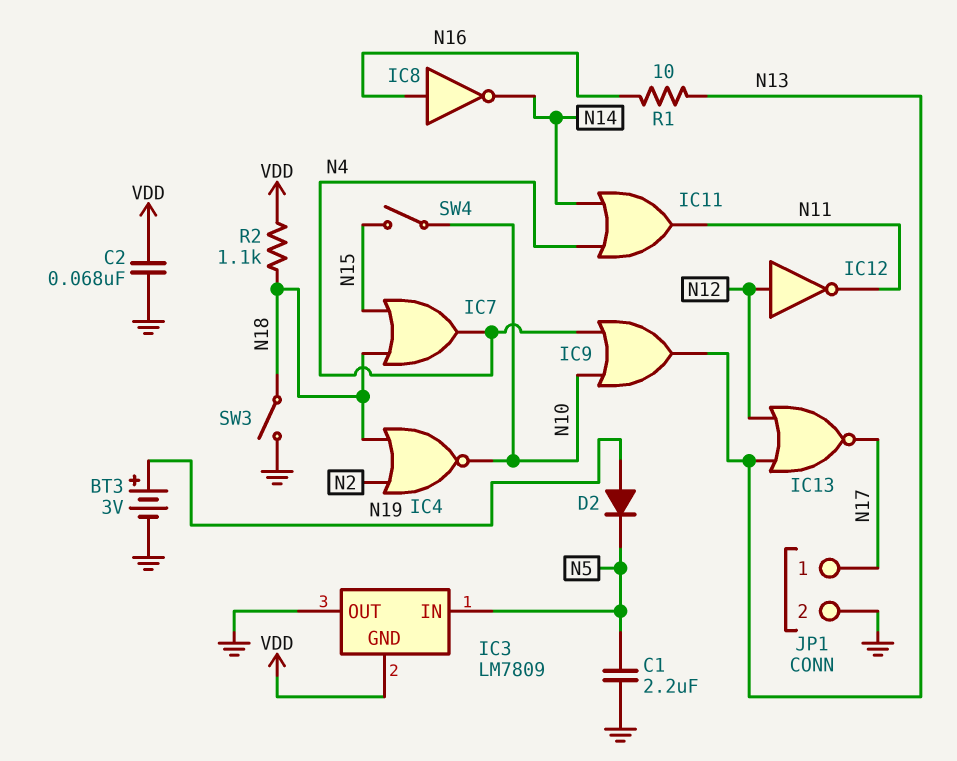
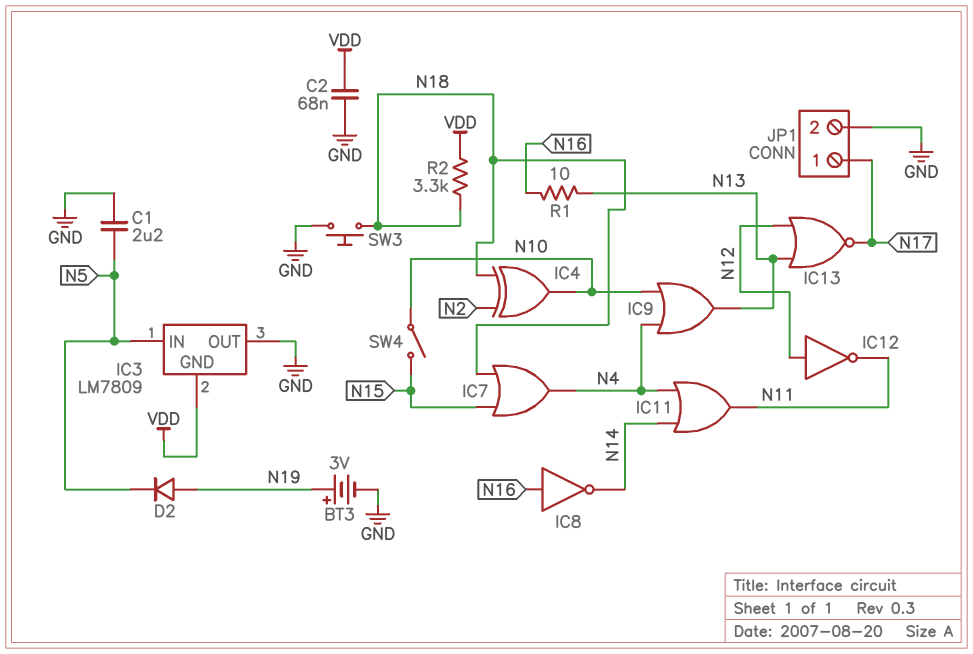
IC4: NOR (in N2, in N18, out N10) -> XOR (in N2, in N18, out N10)
R2: 1.1k (N18, VDD) -> 3.3k (N18, VDD)
SW3: switch (GND, N18) -> button (GND, N18)

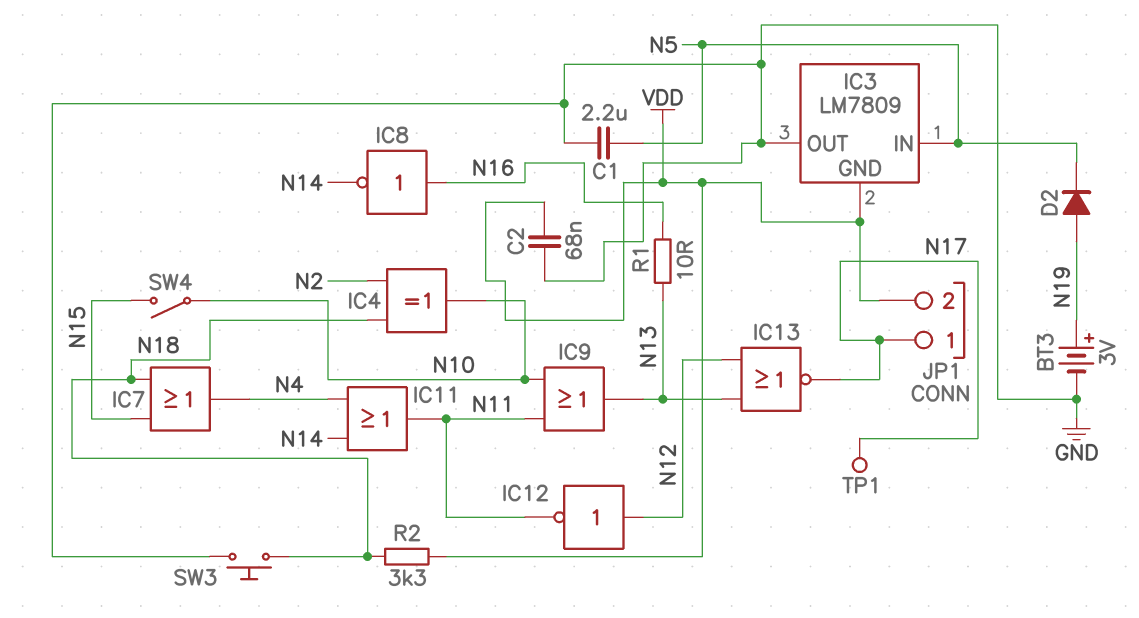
IC9: OR (in N4, in N10, out N13) -> OR (in N10, in N11, out N13)
JP1 pin 2: GND -> VDD
TP1: none -> test point (N17)

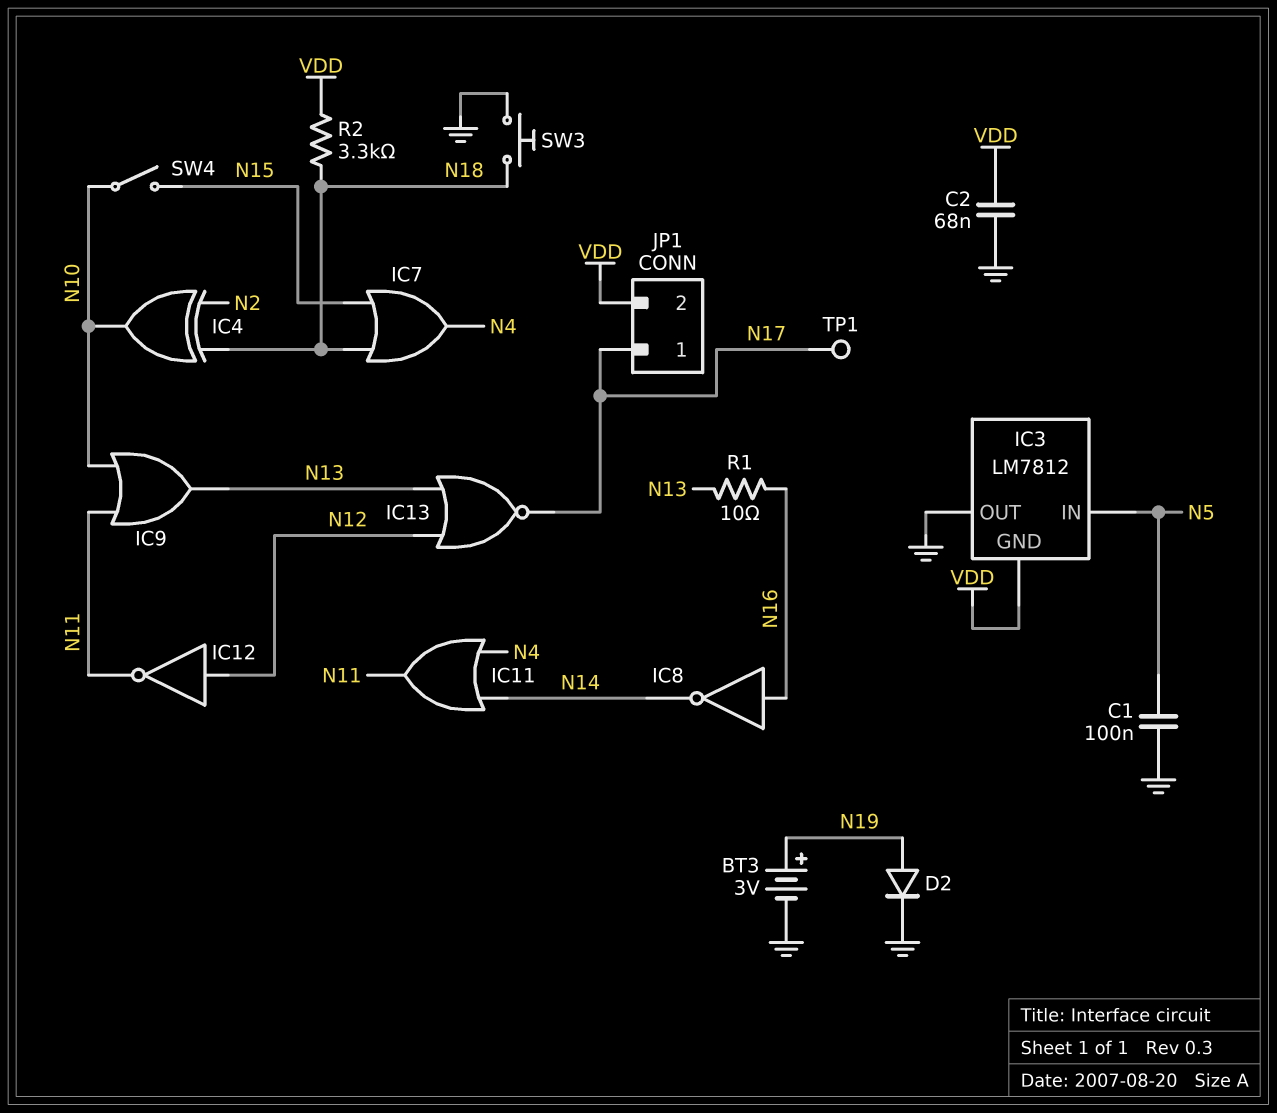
C1: 2.2uF (GND, N5) -> 100nF (GND, N5)
D2: diode (A N19, K N5) -> diode (A N19, K GND)
IC3: LM7809 -> LM7812

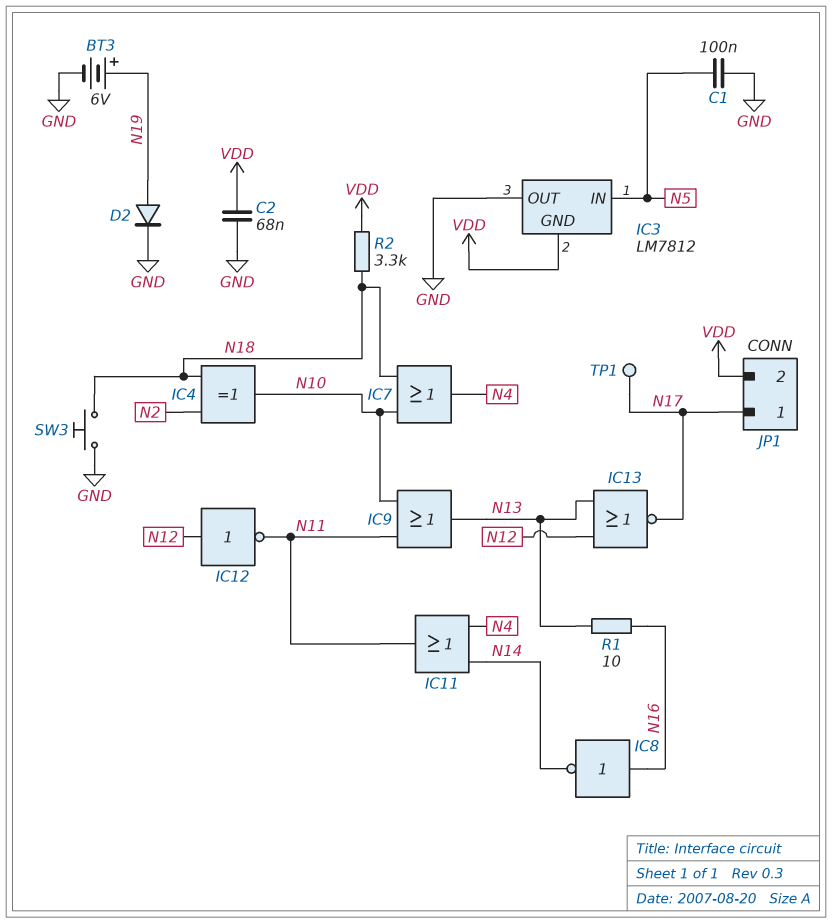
BT3: 3V (plus N19, minus GND) -> 6V (plus N19, minus GND)
IC7: OR (in N15, in N18, out N4) -> OR (in N10, in N18, out N4)
SW4: switch (N10, N15) -> none

